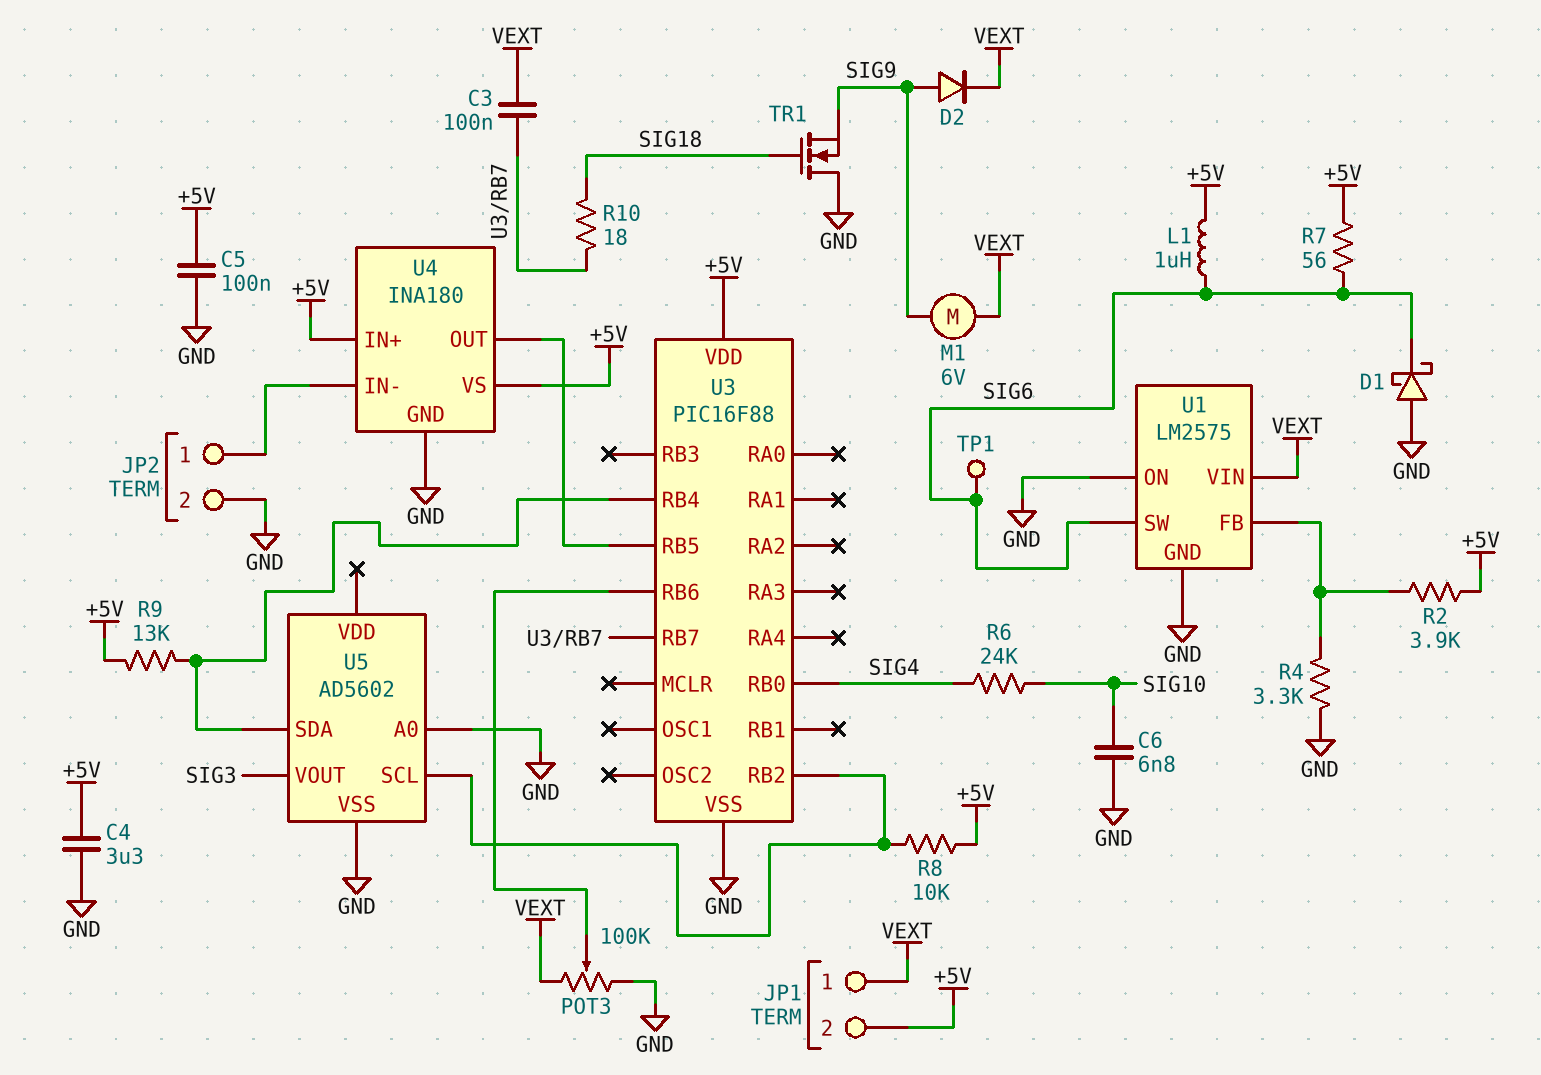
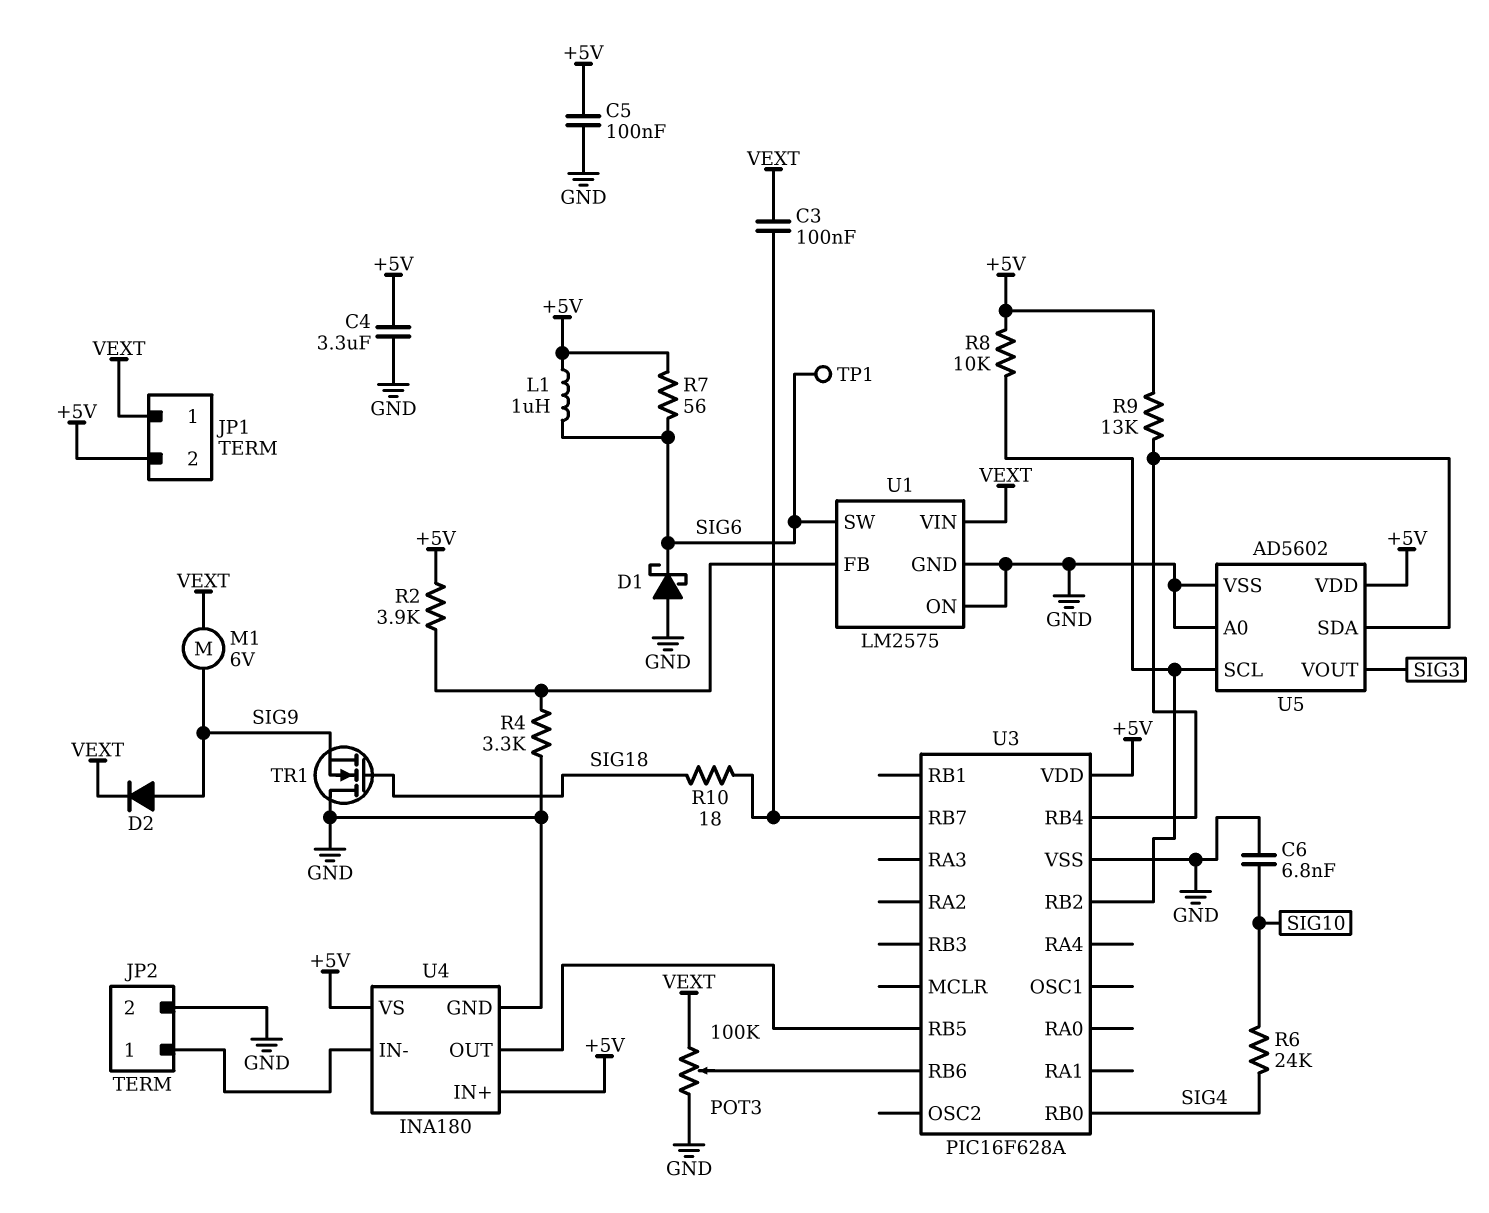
U3: PIC16F88 -> PIC16F628A
U5 pin VDD: none -> +5V

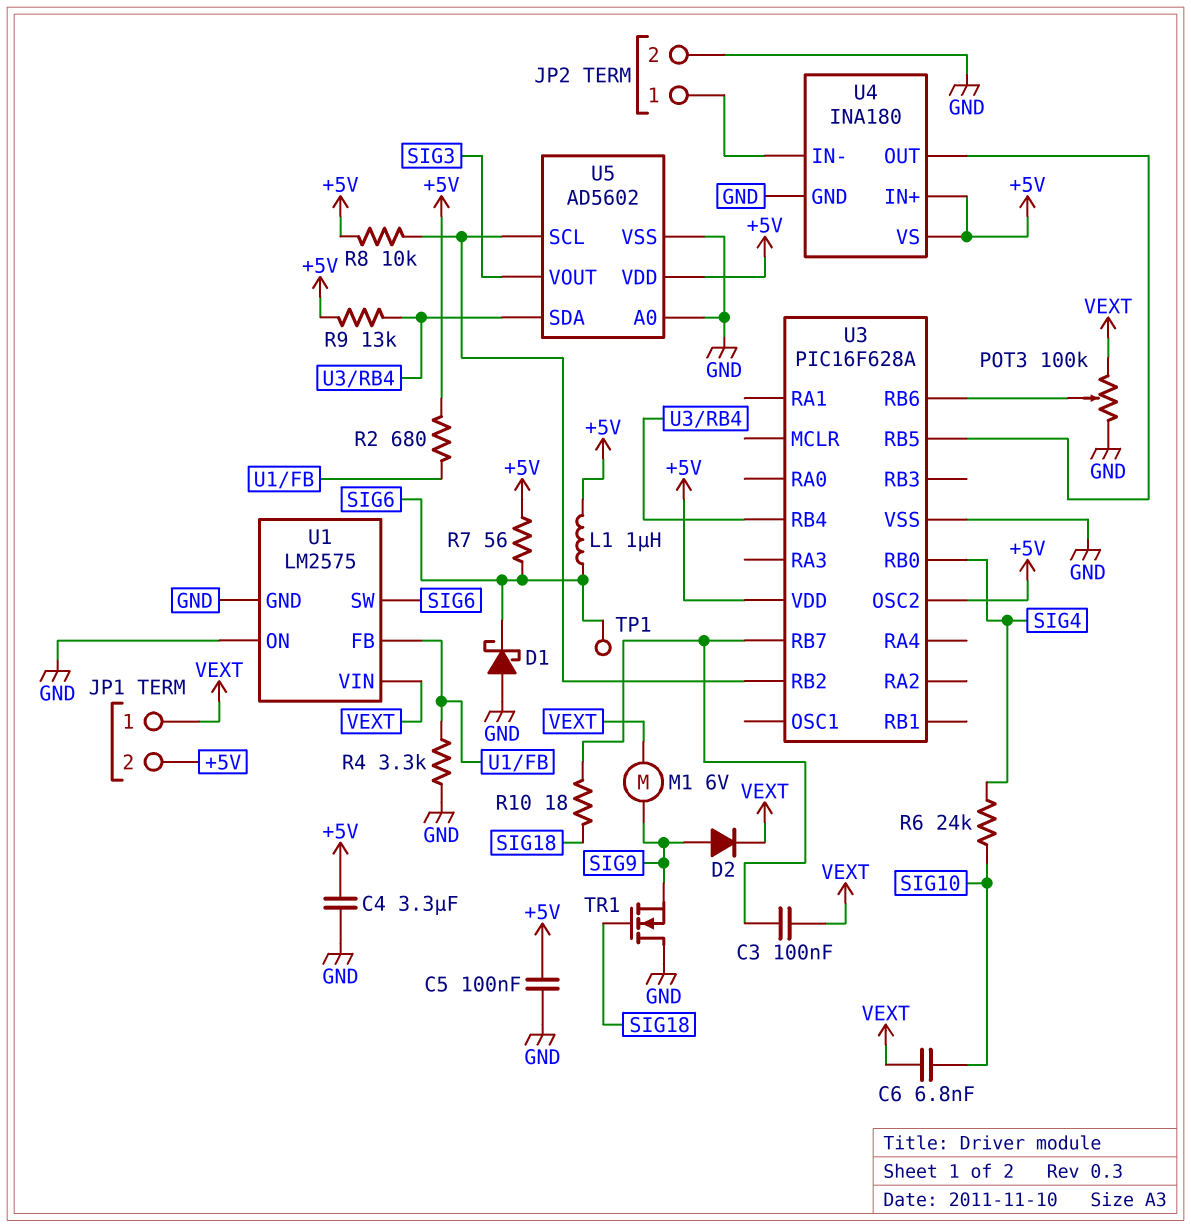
C6: 6.8nF (GND, SIG10) -> 6.8nF (SIG10, VEXT)
R2: 3.9k (+5V, U1/FB) -> 680 (+5V, U1/FB)
U3 pin OSC2: none -> +5V

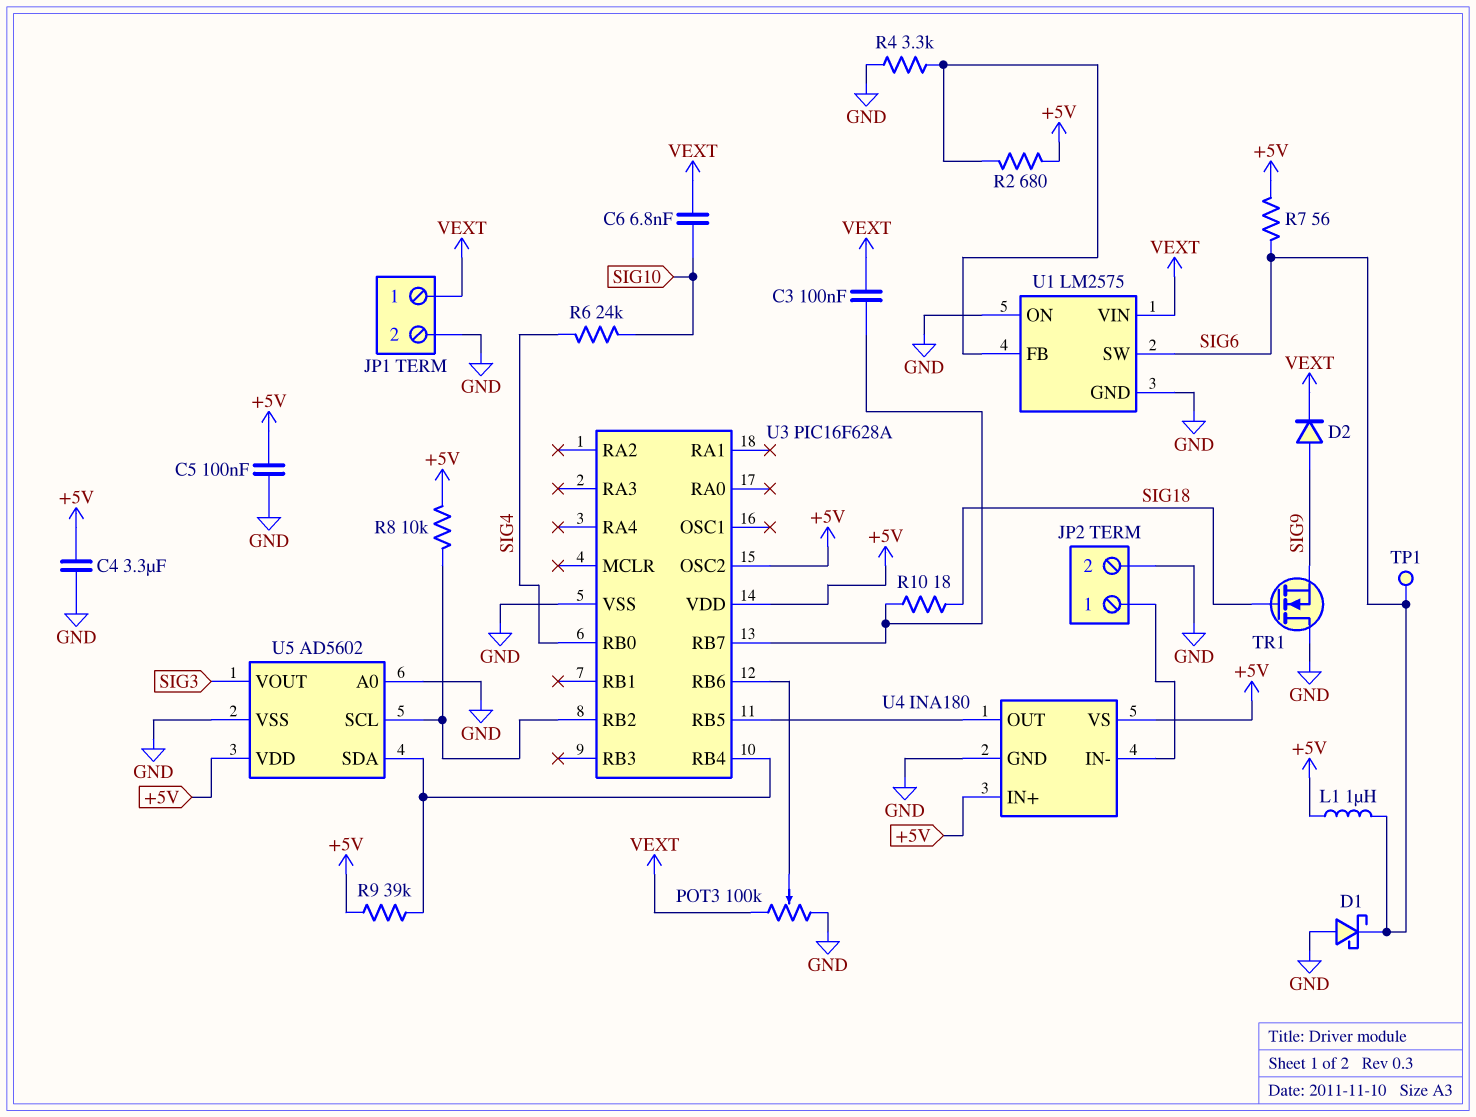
JP1 pin 2: +5V -> GND
M1: motor 6V (SIG9, VEXT) -> none
R9: 13k (+5V, U3/RB4) -> 39k (+5V, U3/RB4)

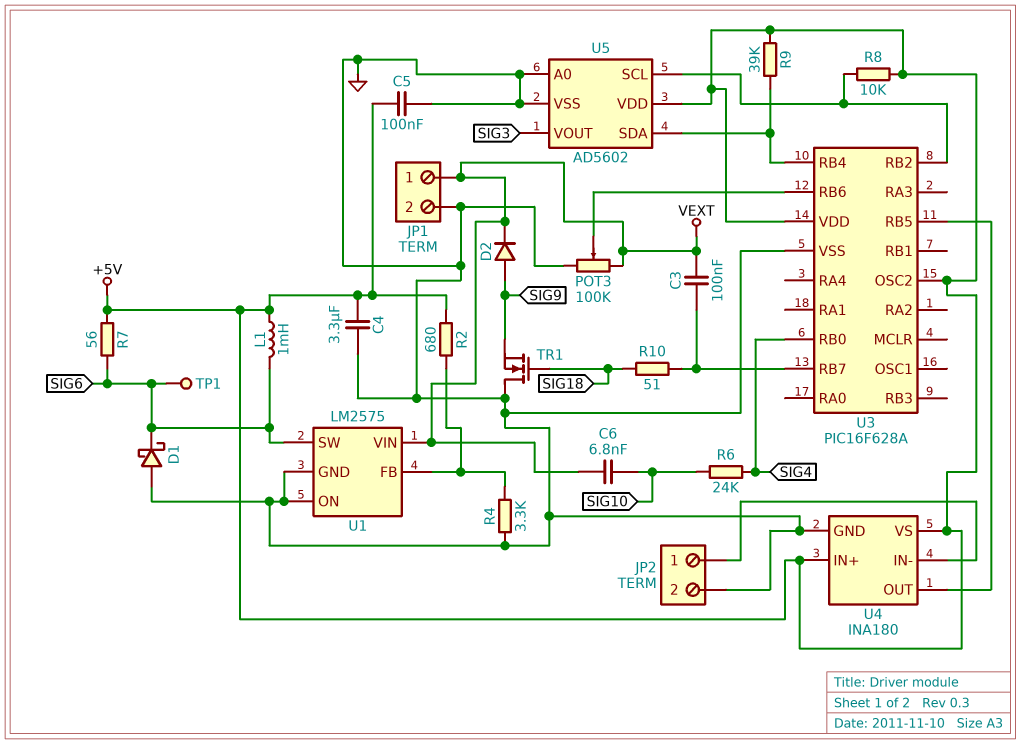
L1: 1uH (+5V, SIG6) -> 1mH (+5V, SIG6)
R10: 18 (SIG18, U3/RB7) -> 51 (SIG18, U3/RB7)

